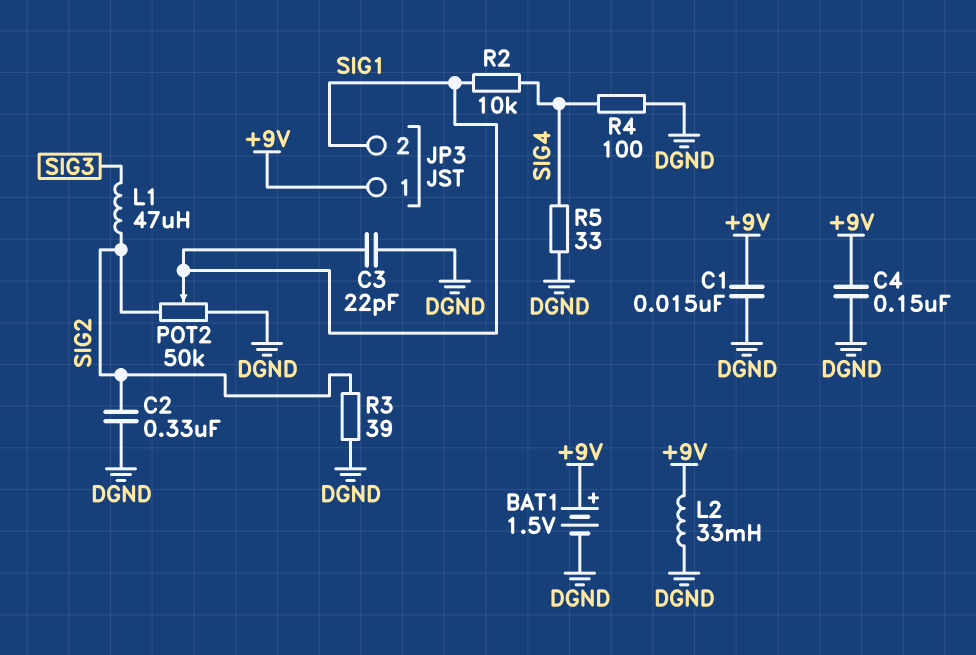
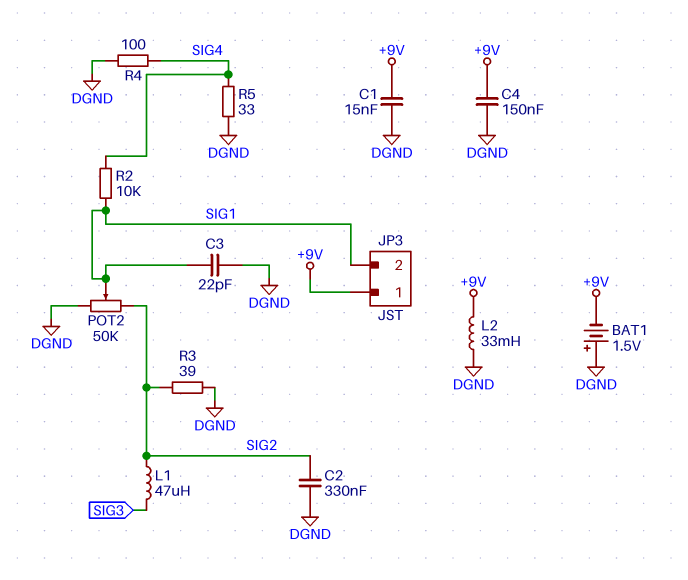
BAT1: 1.5V (plus +9V, minus DGND) -> 1.5V (plus DGND, minus +9V)

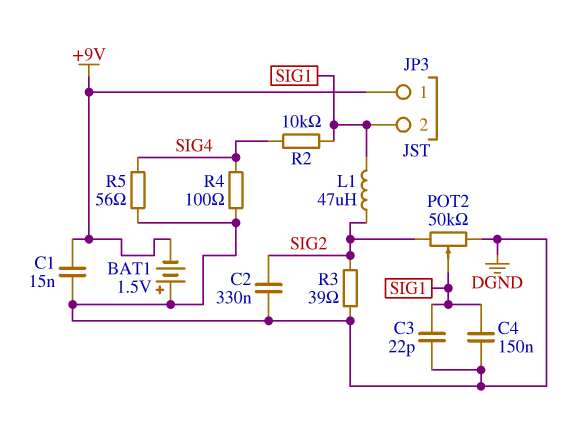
C4: 150nF (+9V, DGND) -> 150nF (DGND, SIG1)
L1: 47uH (SIG2, SIG3) -> 47uH (SIG1, SIG2)
L2: 33mH (+9V, DGND) -> none
R5: 33 (DGND, SIG4) -> 56 (DGND, SIG4)

